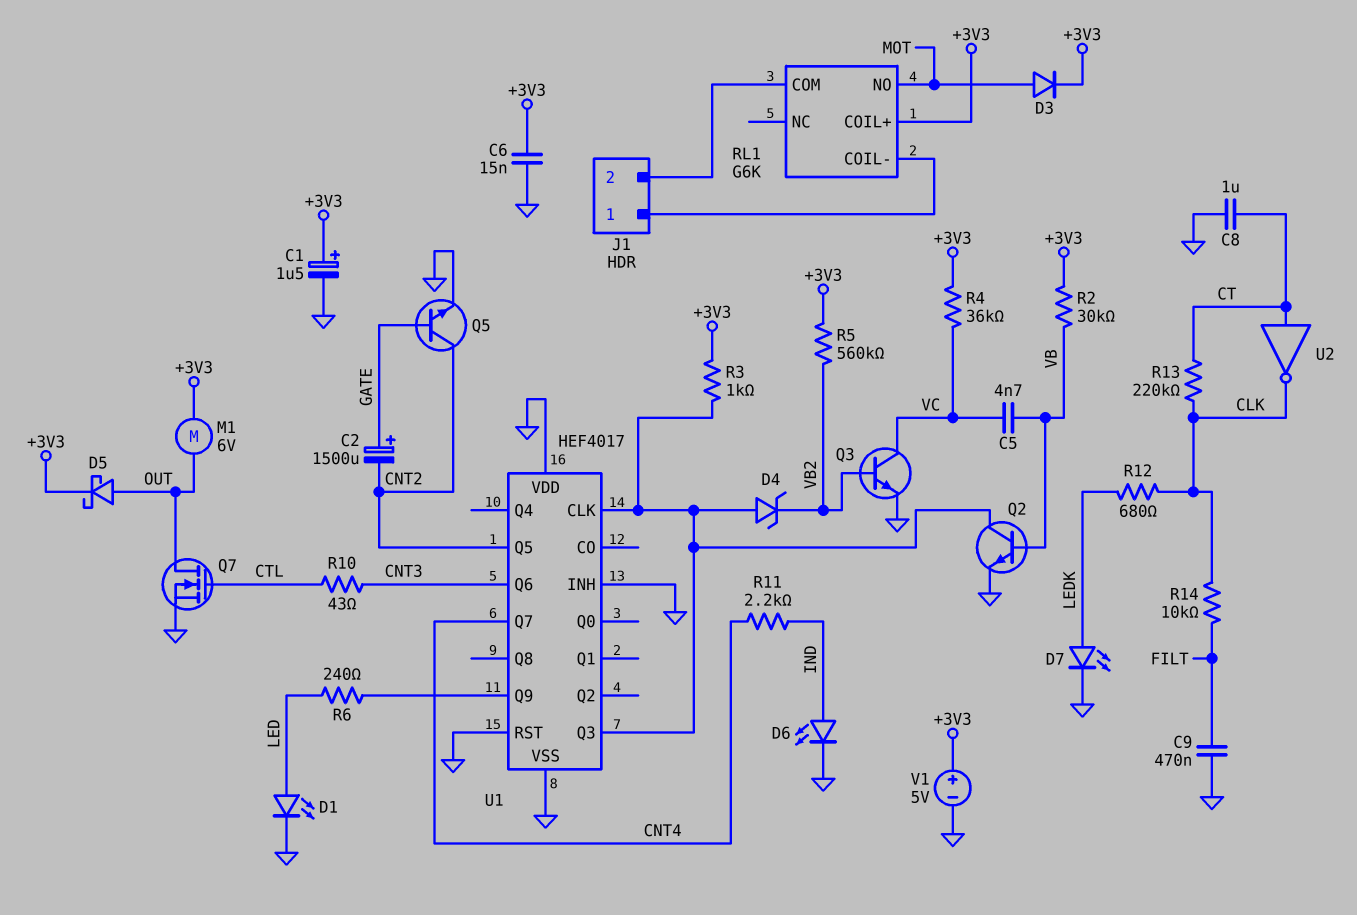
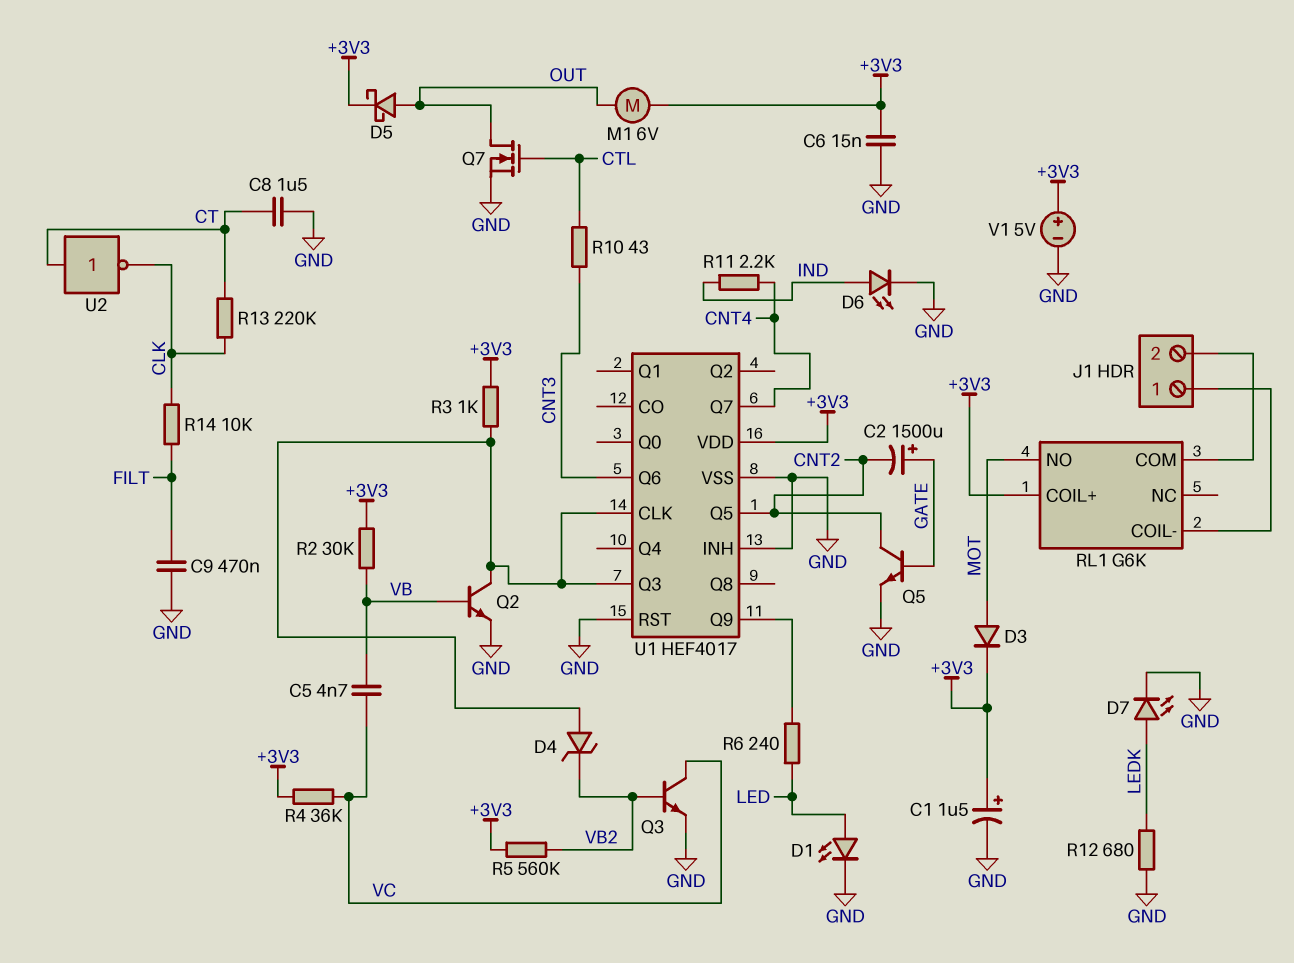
C8: 1uF (CT, GND) -> 1.5uF (CT, GND)
R12: 680 (CLK, LEDK) -> 680 (GND, LEDK)
U1 pin VDD: GND -> +3V3

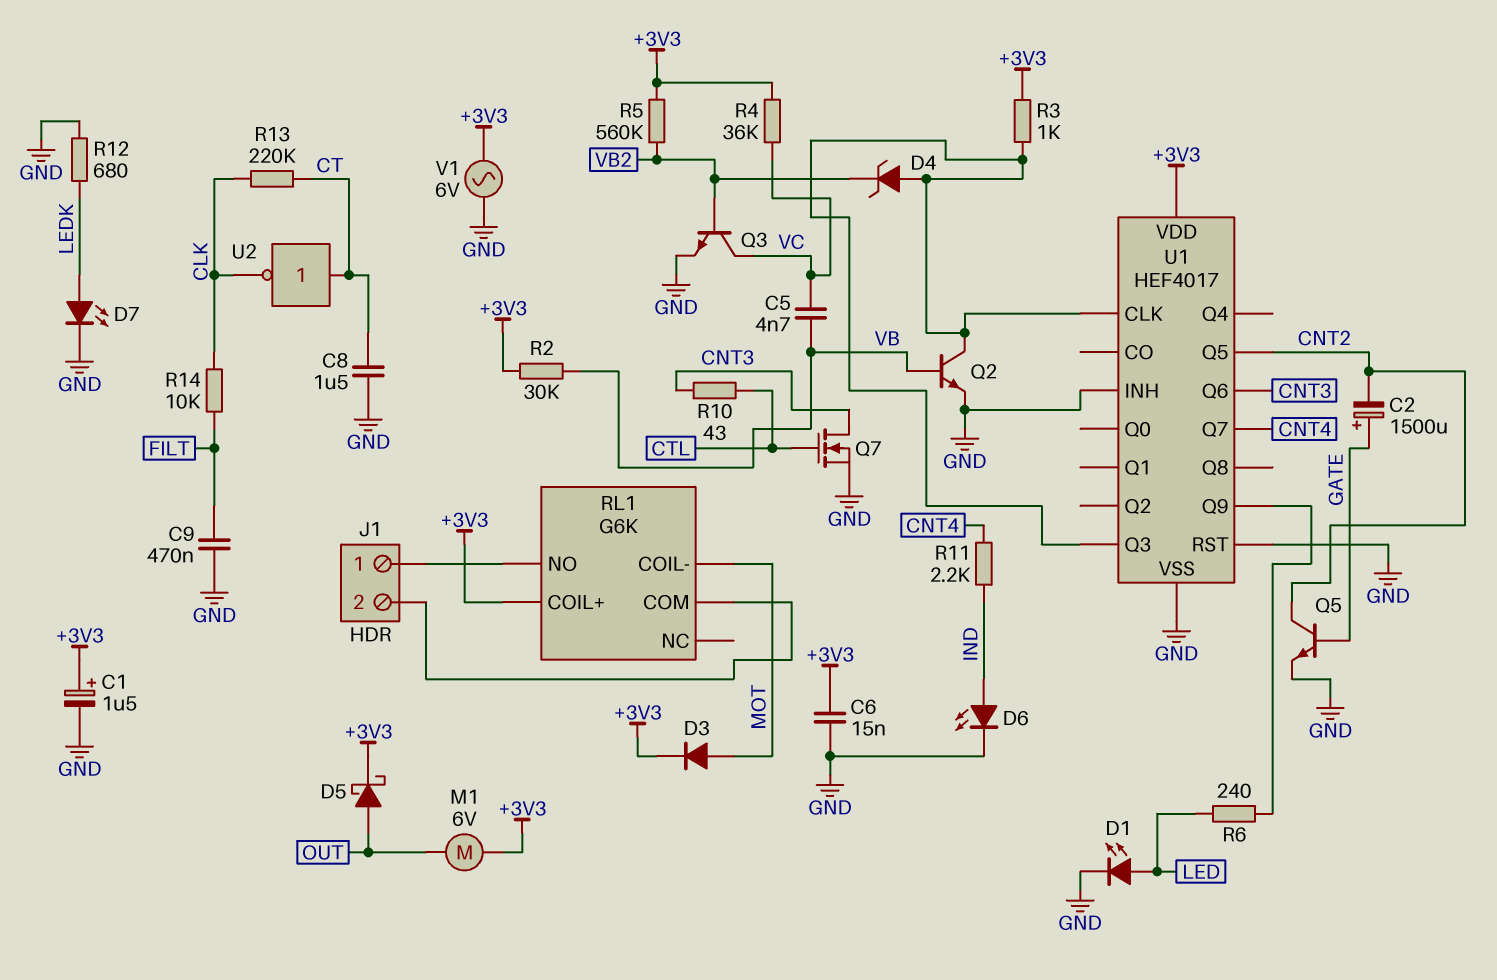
Q7: NMOS (G CTL, D OUT, S GND) -> NMOS (G CTL, D CNT3, S GND)
RL1 pin COIL-: J1/1 -> MOT
RL1 pin NO: MOT -> J1/1
V1: 5V (plus +3V3, minus GND) -> AC 6V (+3V3, GND)

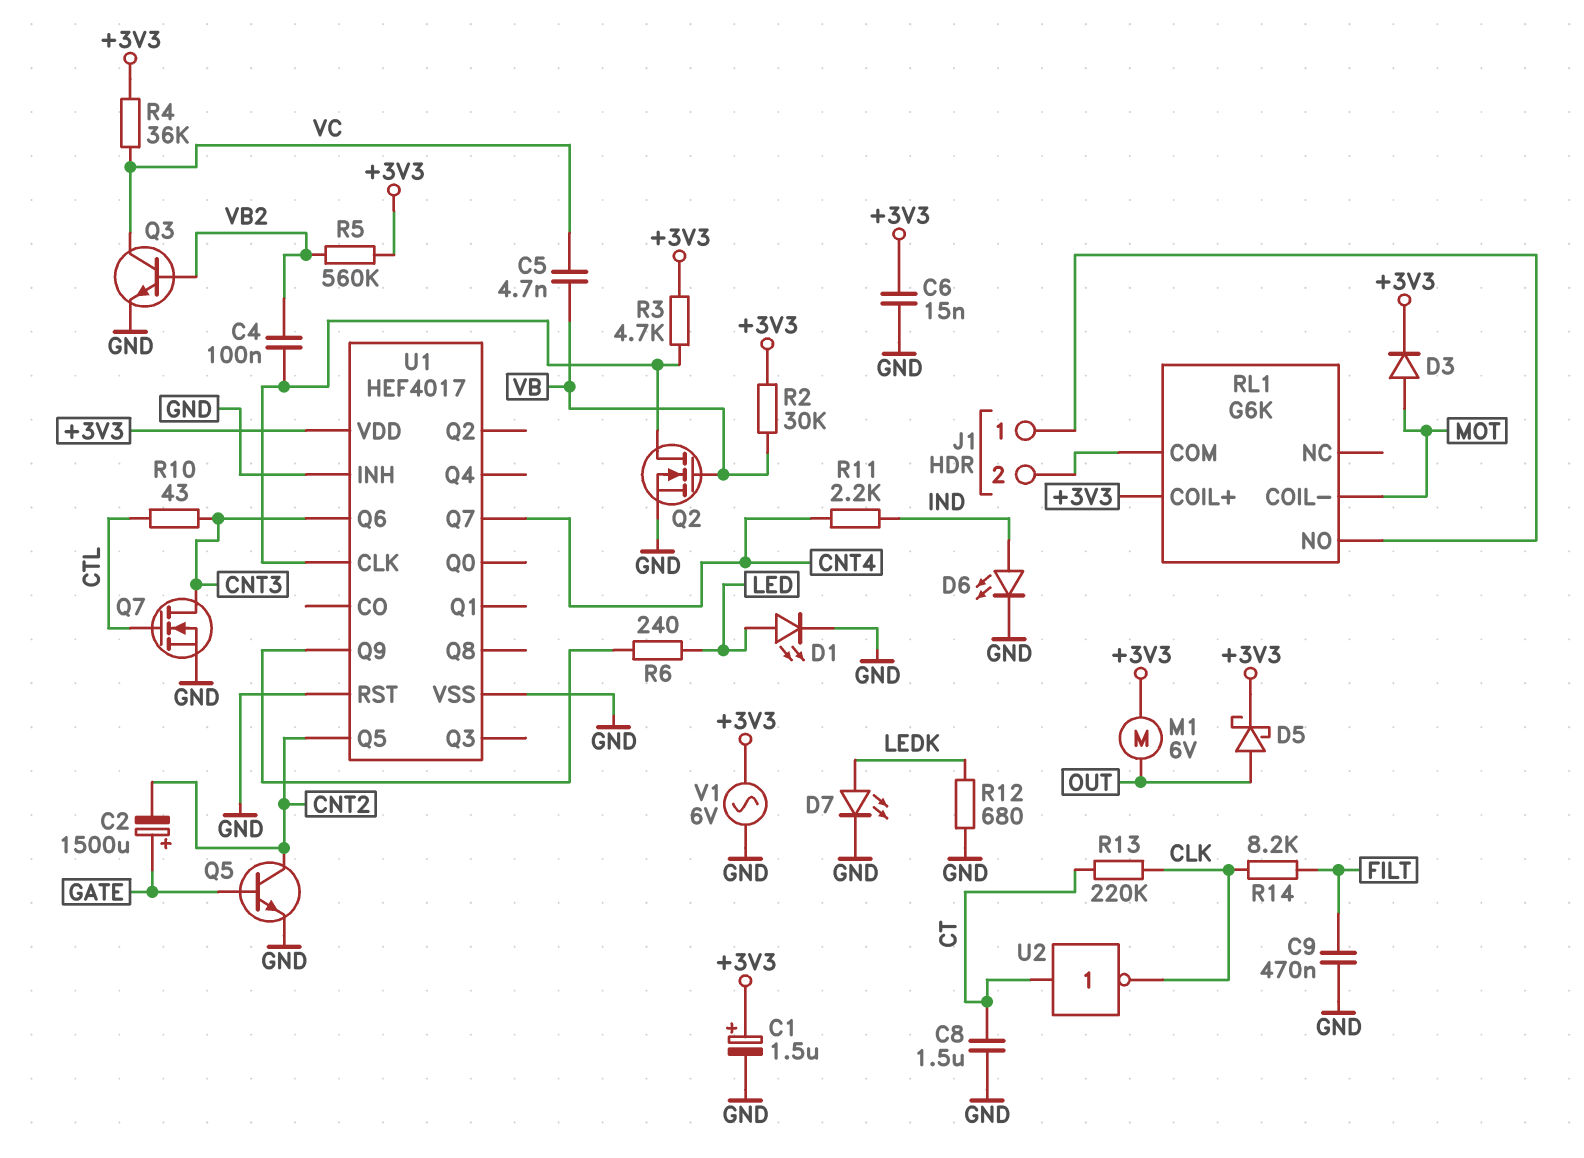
C4: none -> 100nF (U1/CLK, VB2)
D4: zener (A U1/CLK, K VB2) -> none
Q2: NPN (B VB, C U1/CLK, E GND) -> NMOS (G VB, D U1/CLK, S GND)
R3: 1k (+3V3, U1/CLK) -> 4.7k (+3V3, U1/CLK)
R14: 10k (CLK, FILT) -> 8.2k (CLK, FILT)
U1 pin Q3: U1/CLK -> none

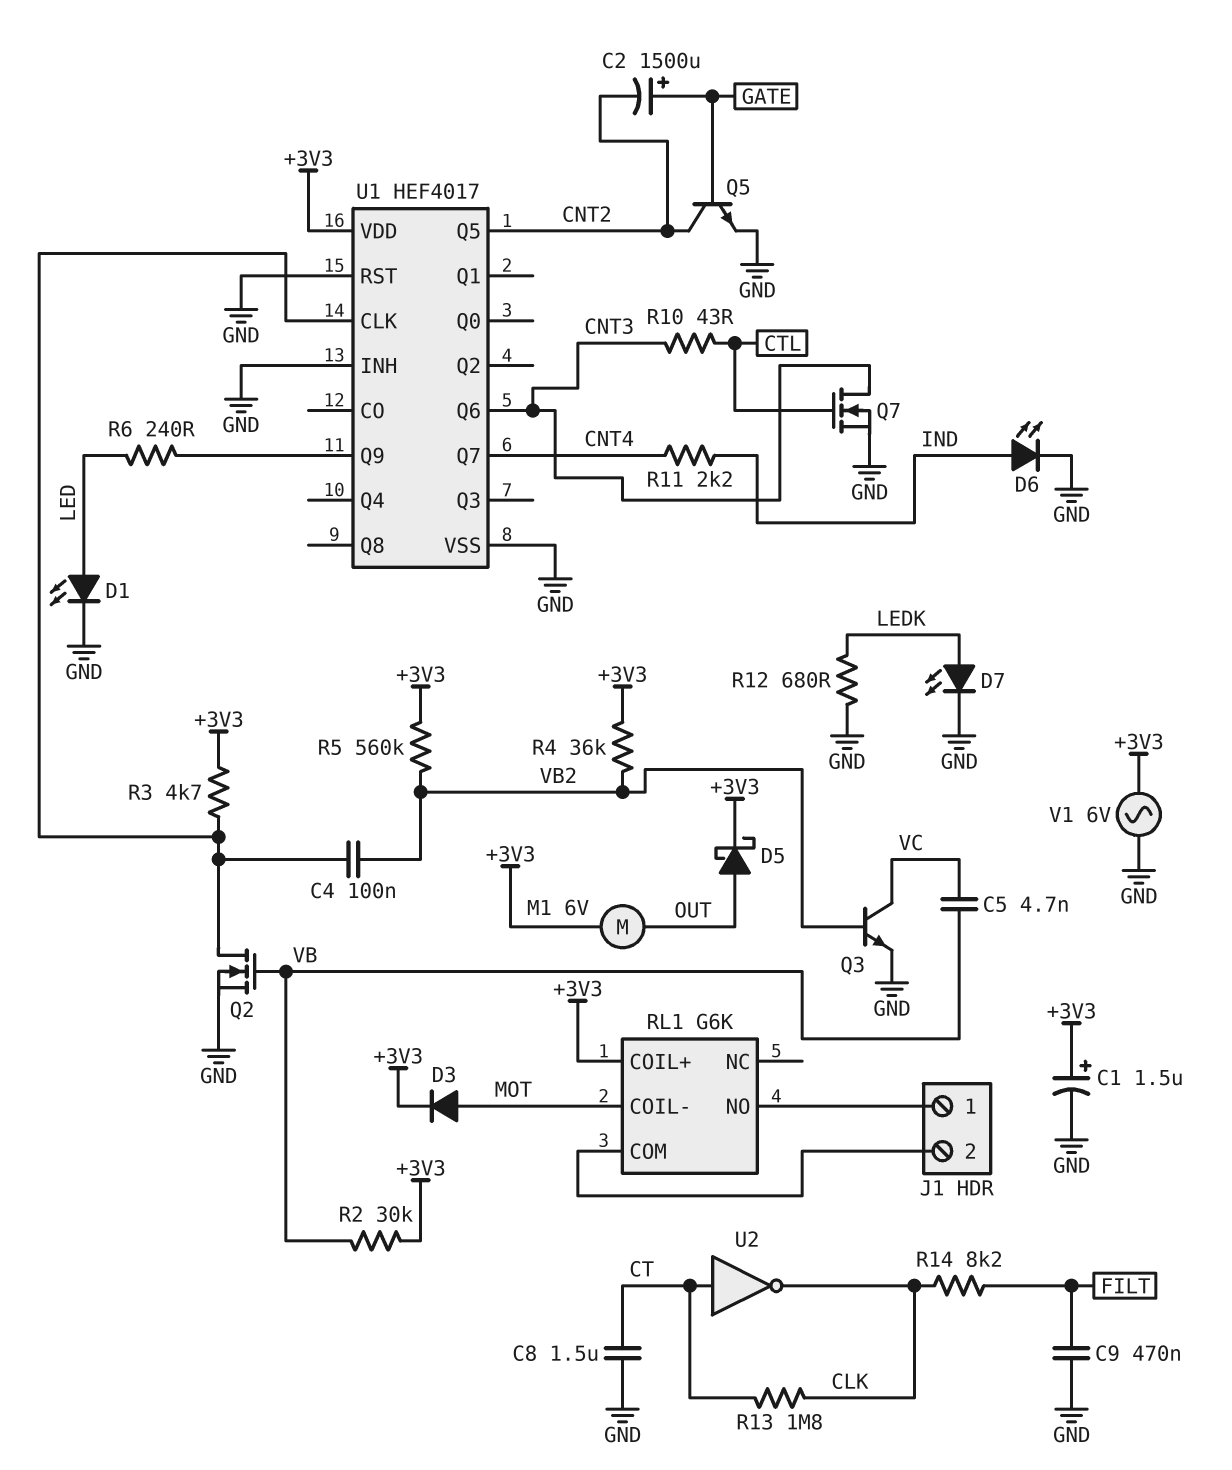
C6: 15nF (+3V3, GND) -> none
R4: 36k (+3V3, VC) -> 36k (+3V3, VB2)
R13: 220k (CLK, CT) -> 1.8M (CLK, CT)

